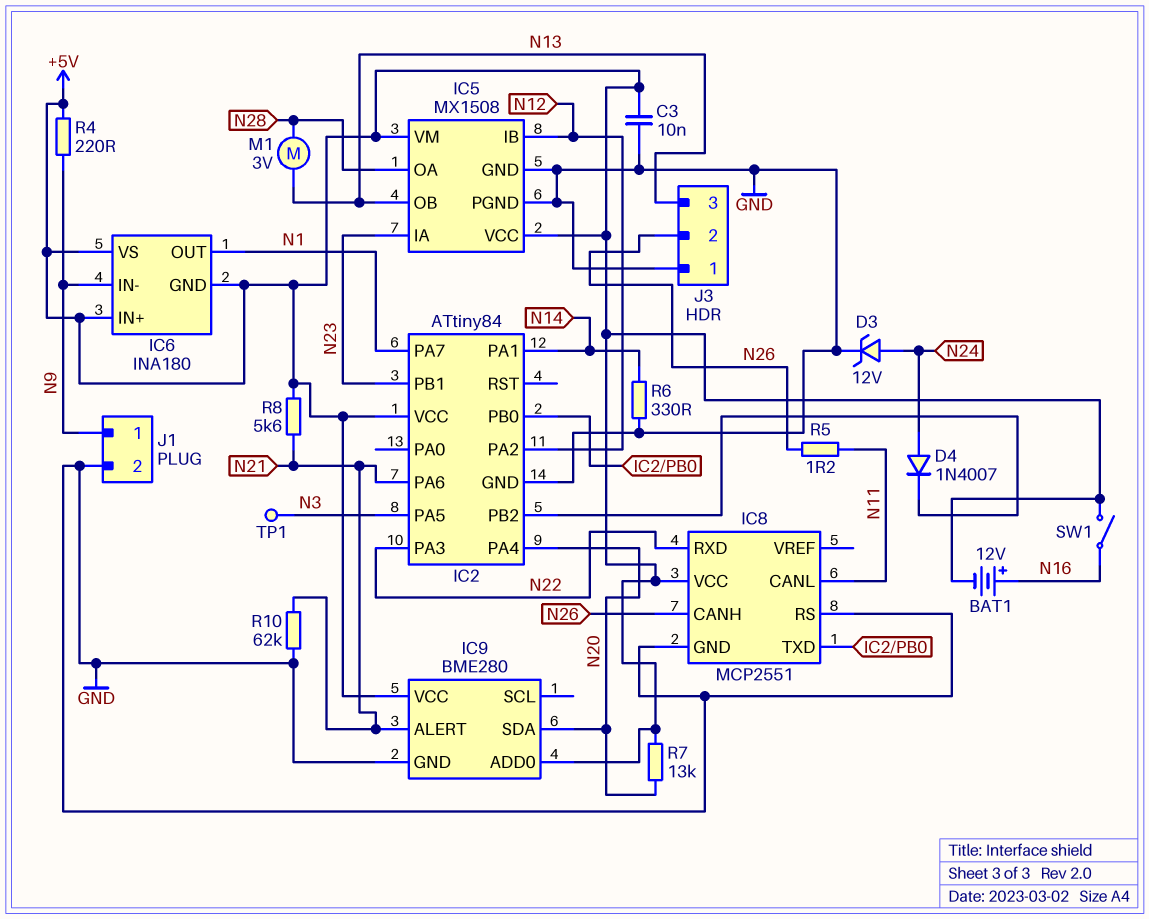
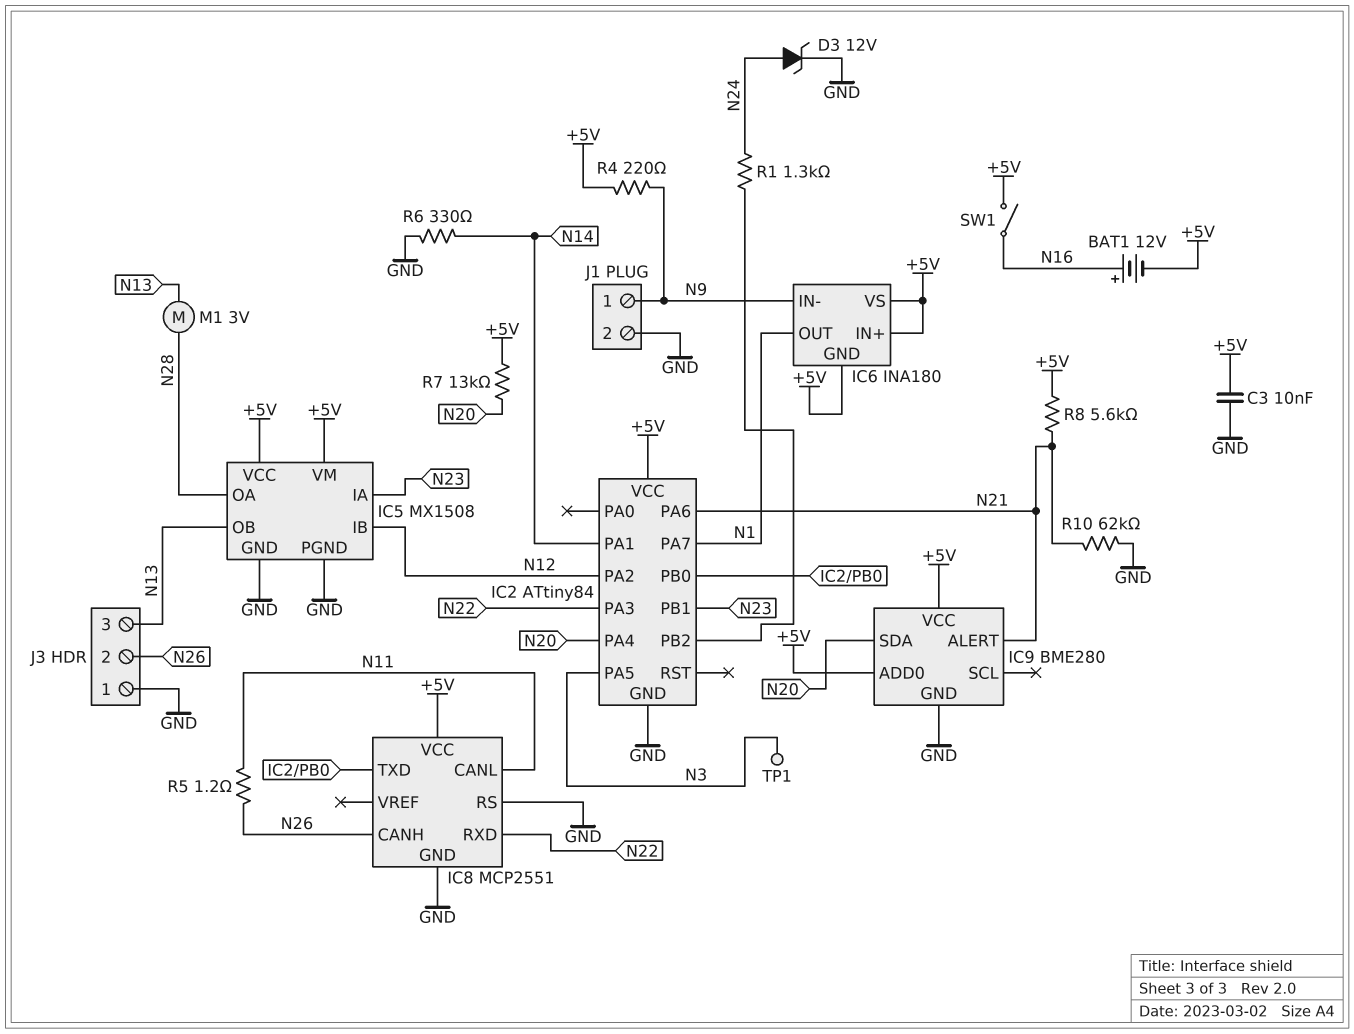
D4: diode 1N4007 (A N24, K IC2/PB2) -> none
R1: none -> 1.3k (IC2/PB2, N24)

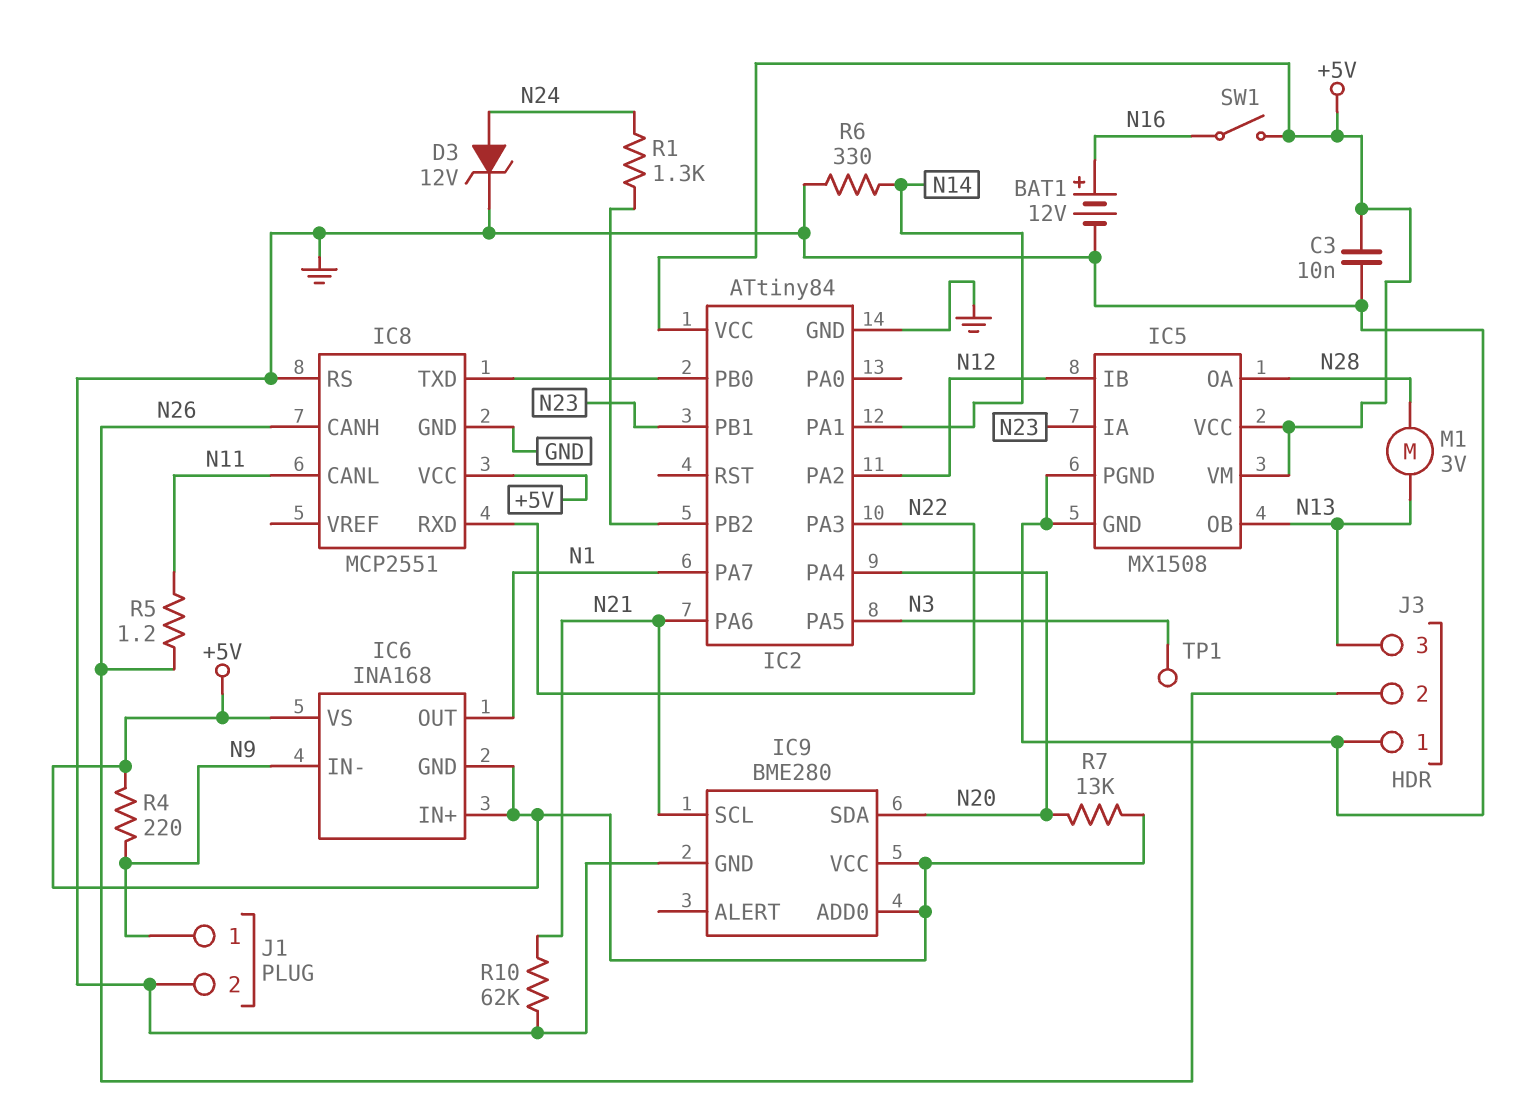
BAT1: 12V (plus N16, minus +5V) -> 12V (plus N16, minus GND)
IC6: INA180 -> INA168
IC9 pin ALERT: N21 -> none
IC9 pin SCL: none -> N21
R8: 5.6k (+5V, N21) -> none

